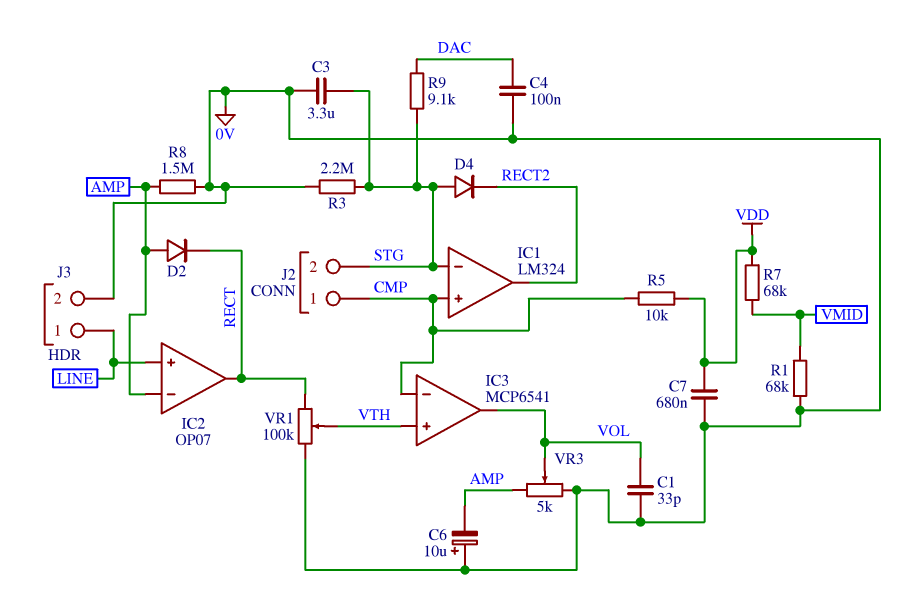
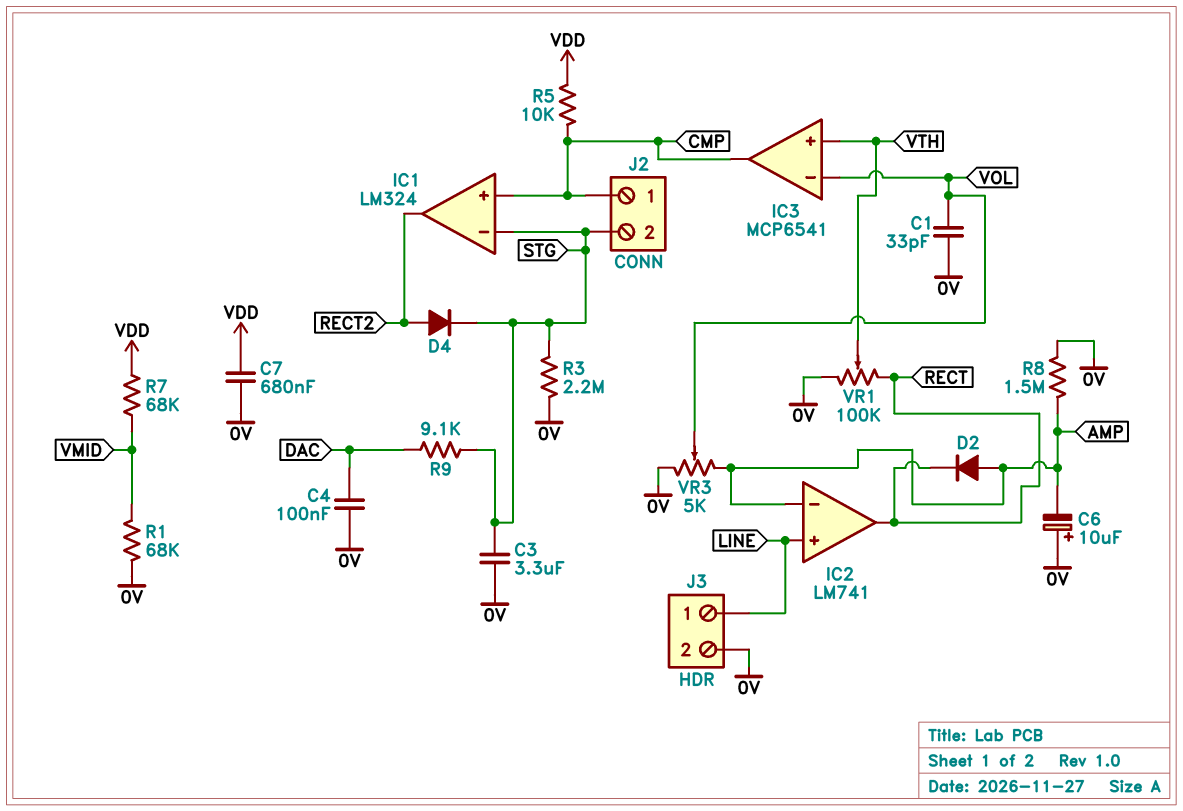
D4: diode (A STG, K RECT2) -> diode (A RECT2, K STG)
IC2: OP07 -> LM741
IC3 pin in-: CMP -> VOL
IC3 pin out: VOL -> CMP

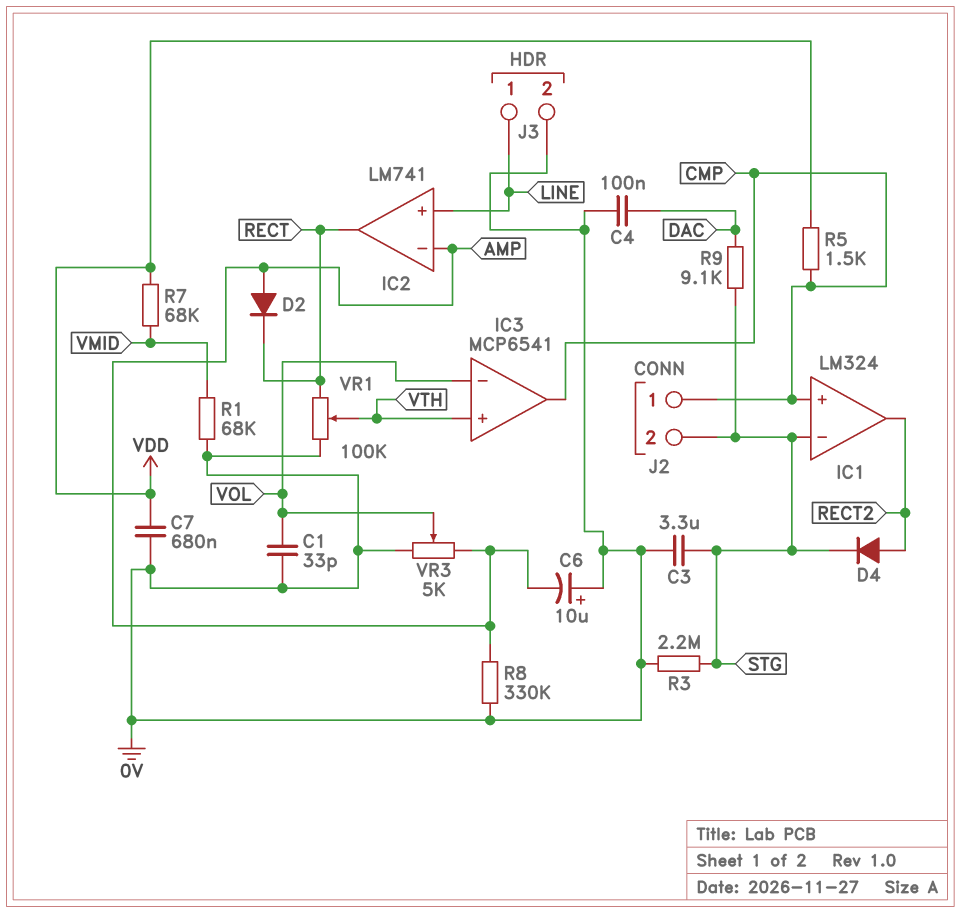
R5: 10k (CMP, VDD) -> 1.5k (CMP, VDD)
R8: 1.5M (0V, AMP) -> 330k (0V, AMP)

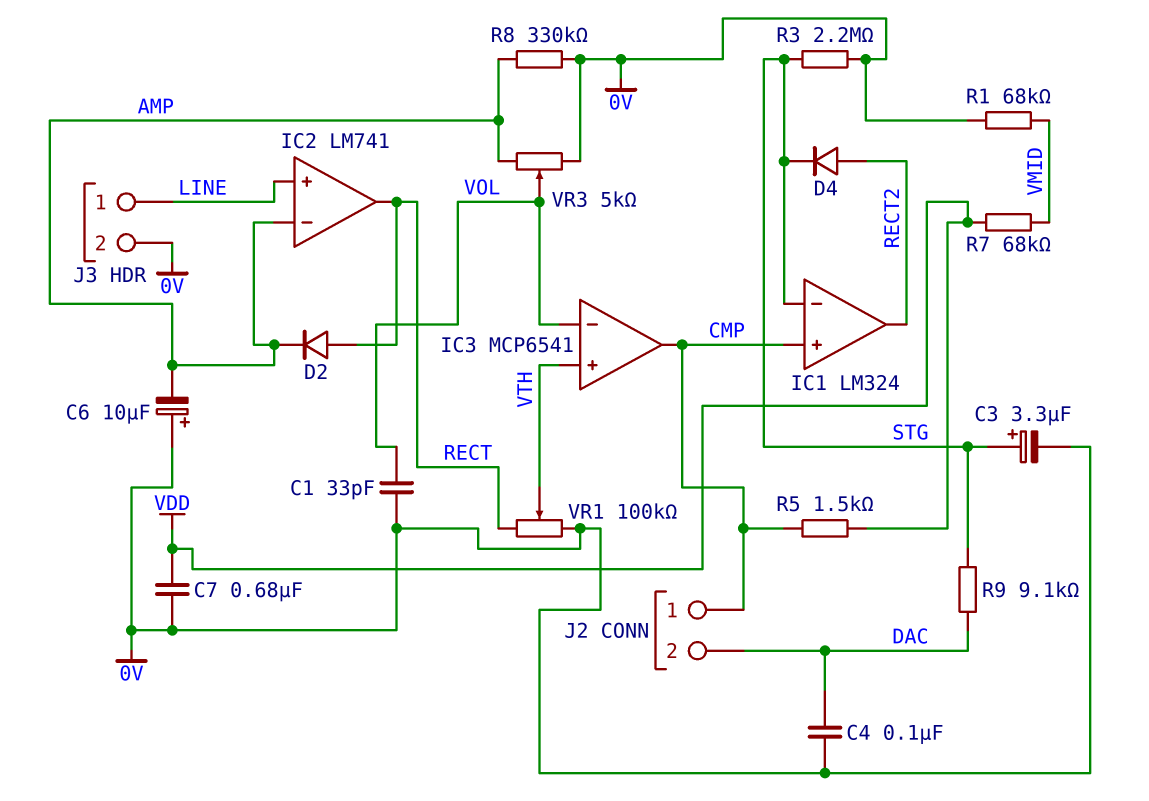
C3: 3.3uF (0V, STG) -> 3.3uF (plus STG, minus 0V)
D2: diode (A AMP, K RECT) -> diode (A RECT, K AMP)
J2 pin 2: STG -> DAC

